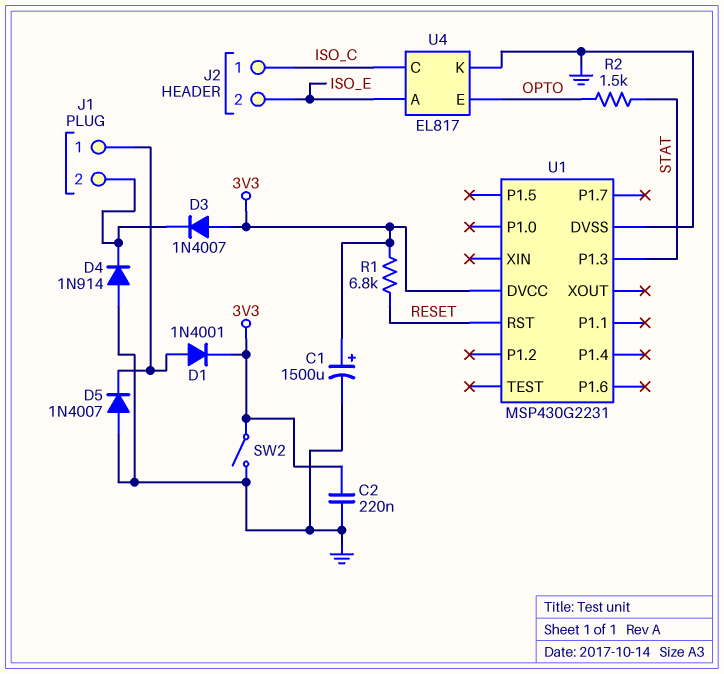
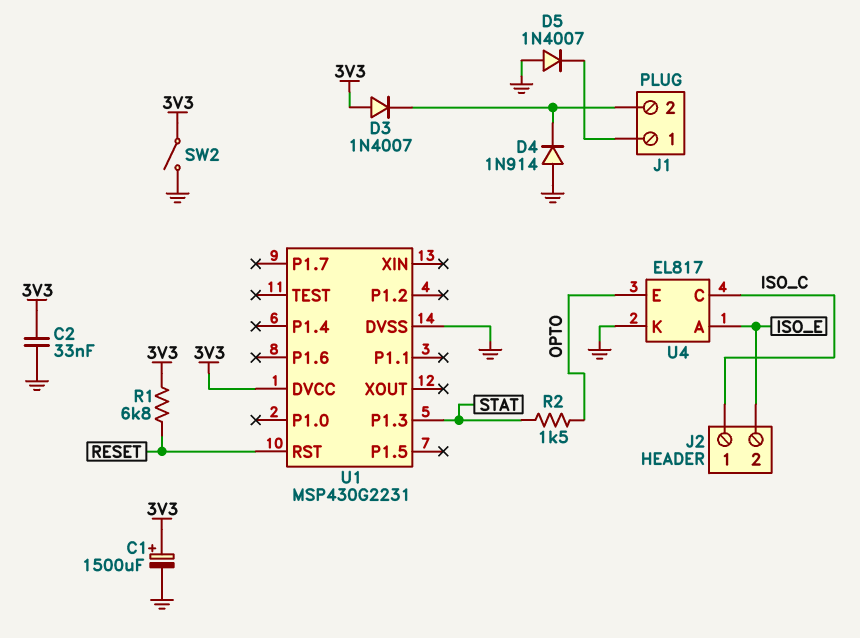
C2: 220nF (3V3, GND) -> 33nF (3V3, GND)
D1: diode 1N4001 (A J1/1, K 3V3) -> none

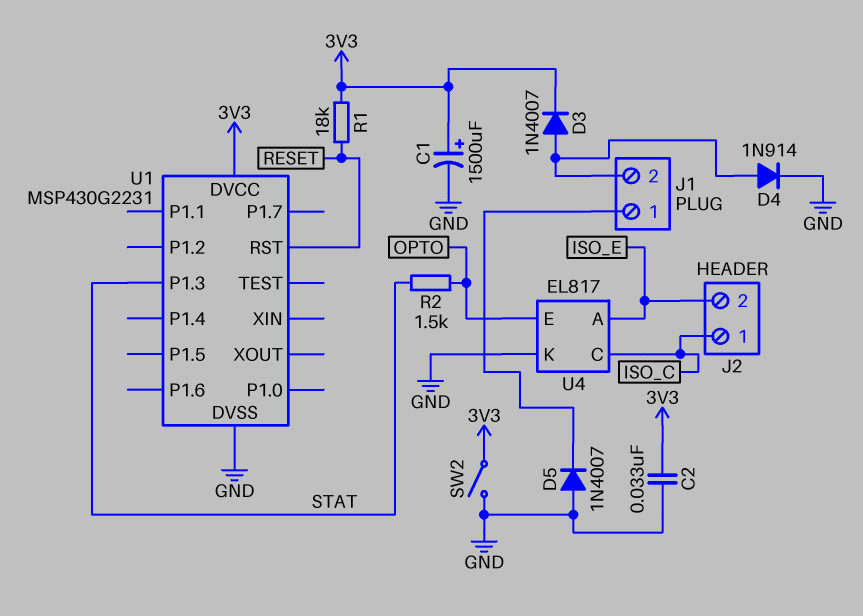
D3: diode 1N4007 (A 3V3, K J1/2) -> diode 1N4007 (A J1/2, K 3V3)
D4: diode 1N914 (A GND, K J1/2) -> diode 1N914 (A J1/2, K GND)
R1: 6.8k (3V3, RESET) -> 18k (3V3, RESET)

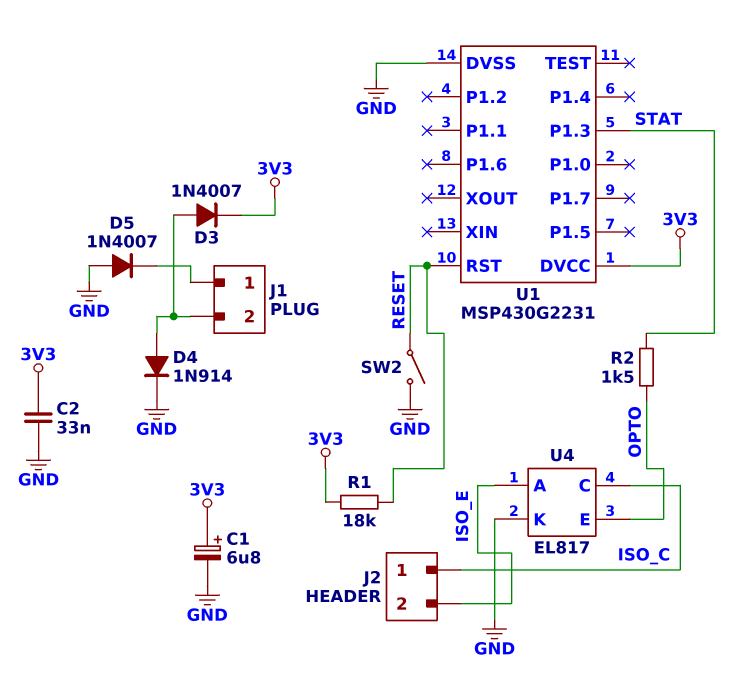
C1: 1500uF (plus 3V3, minus GND) -> 6.8uF (plus 3V3, minus GND)
SW2: switch (3V3, GND) -> switch (GND, RESET)

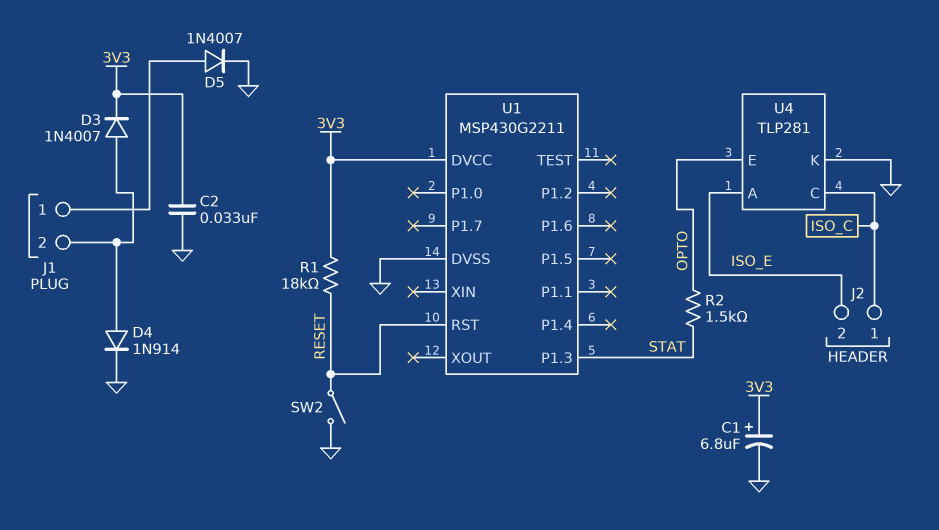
D5: diode 1N4007 (A GND, K J1/1) -> diode 1N4007 (A J1/1, K GND)
U1: MSP430G2231 -> MSP430G2211
U4: EL817 -> TLP281

